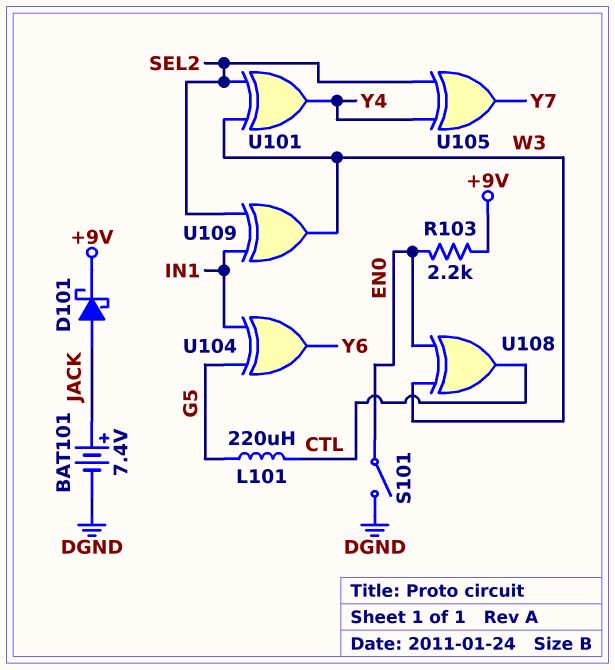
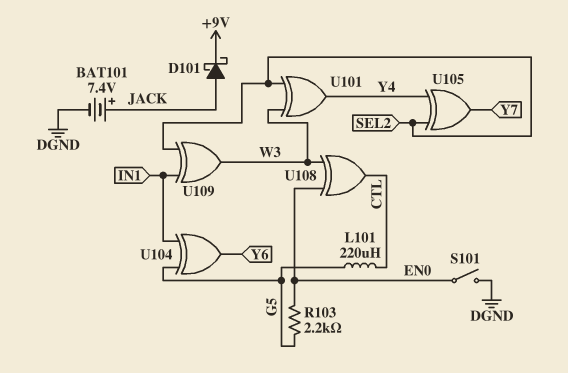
R103: 2.2k (+9V, EN0) -> 2.2k (EN0, G5)

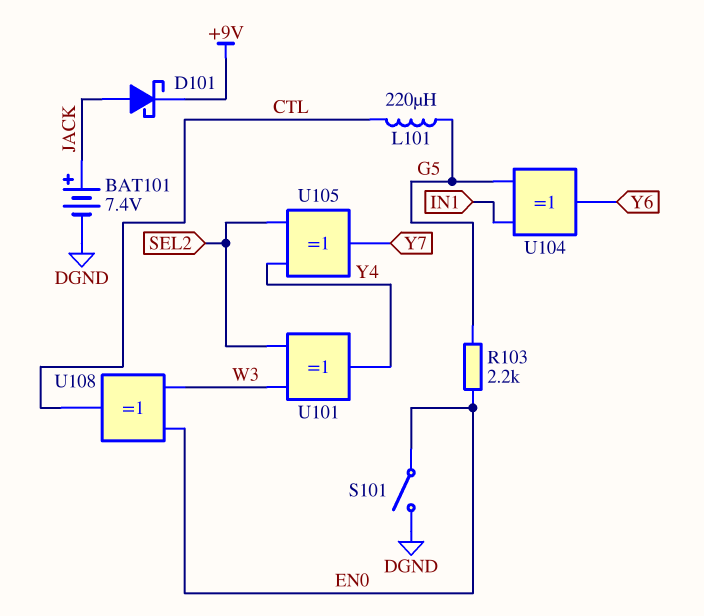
U109: XOR (in IN1, in SEL2, out W3) -> none

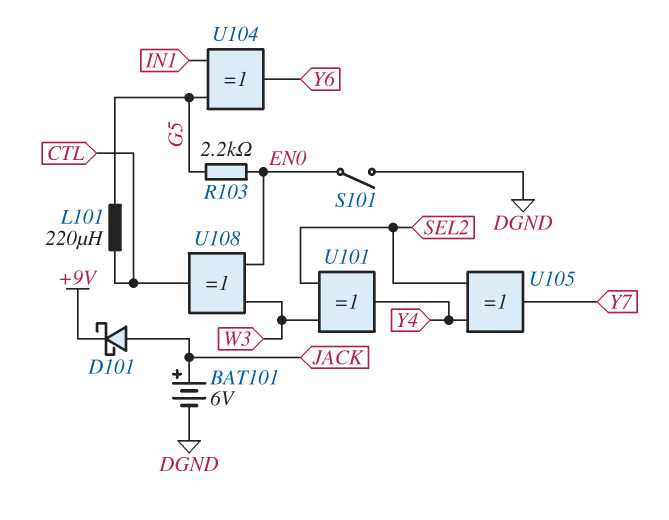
BAT101: 7.4V (plus JACK, minus DGND) -> 6V (plus JACK, minus DGND)

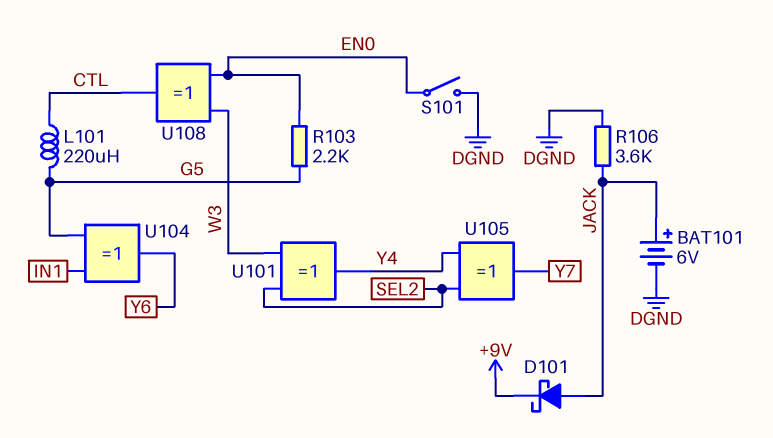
R106: none -> 3.6k (DGND, JACK)

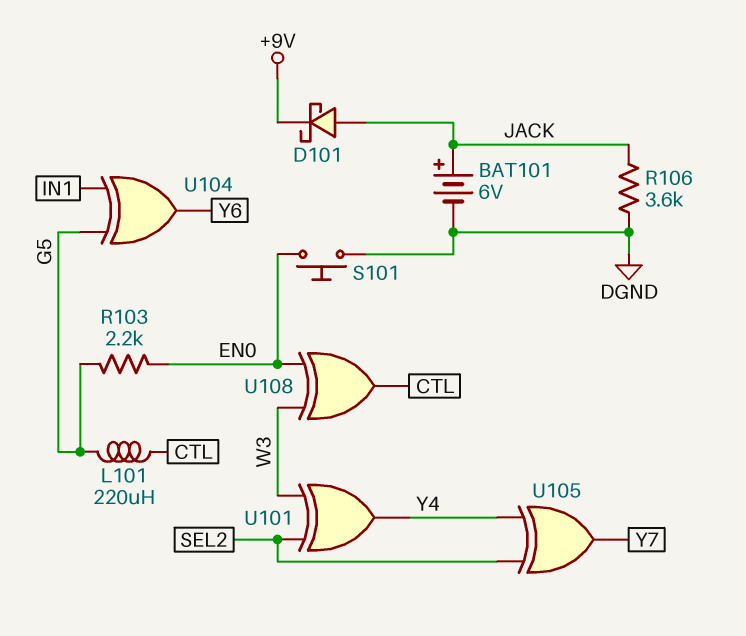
S101: switch (DGND, EN0) -> button (DGND, EN0)

